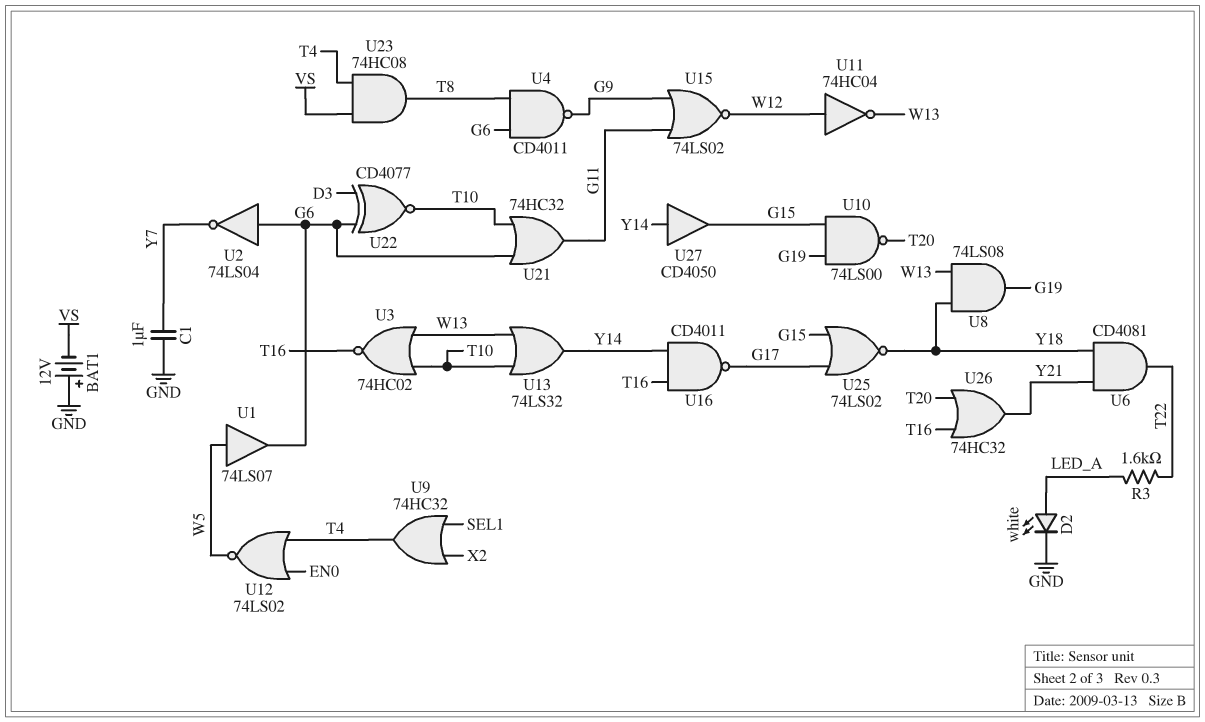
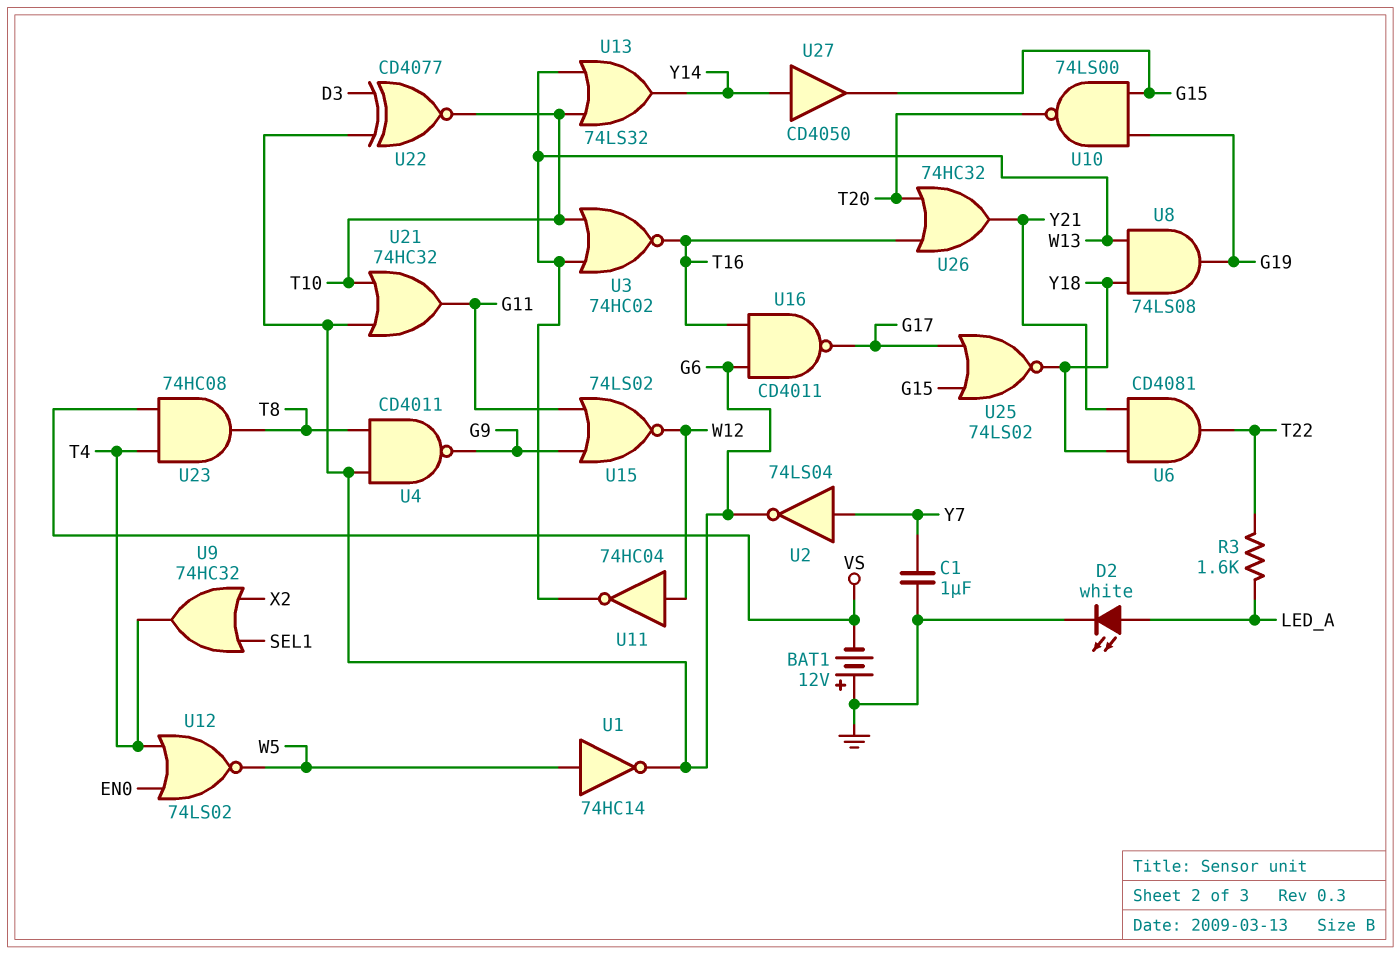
U1: buffer 74LS07 (in W5, out G6) -> NOT 74HC14 (in W5, out G6)
U2: NOT 74LS04 (in G6, out Y7) -> NOT 74LS04 (in Y7, out G6)
U16: NAND CD4011 (in T16, in Y14, out G17) -> NAND CD4011 (in G6, in T16, out G17)

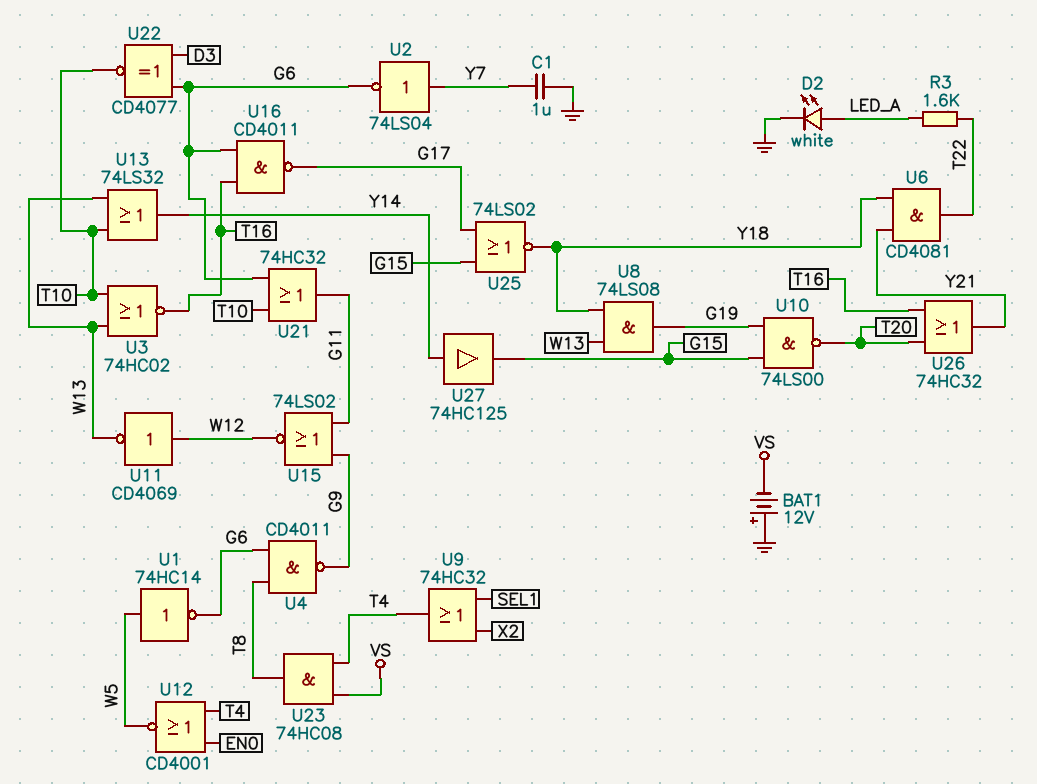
U11: NOT 74HC04 (in W12, out W13) -> NOT CD4069 (in W12, out W13)
U12: NOR 74LS02 (in EN0, in T4, out W5) -> NOR CD4001 (in EN0, in T4, out W5)
U27: buffer CD4050 (in Y14, out G15) -> buffer 74HC125 (in Y14, out G15)

